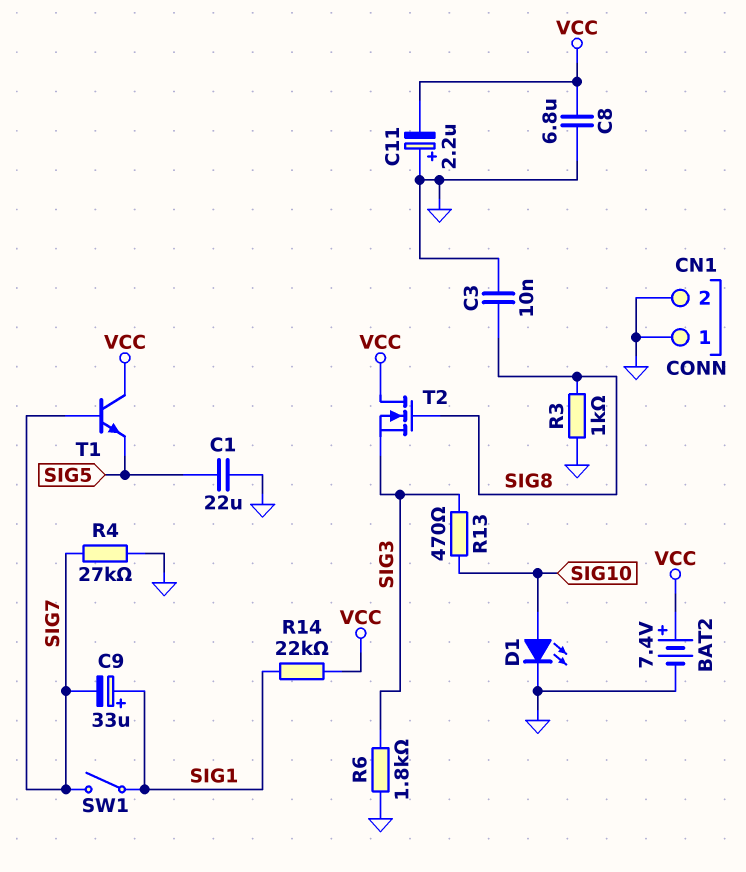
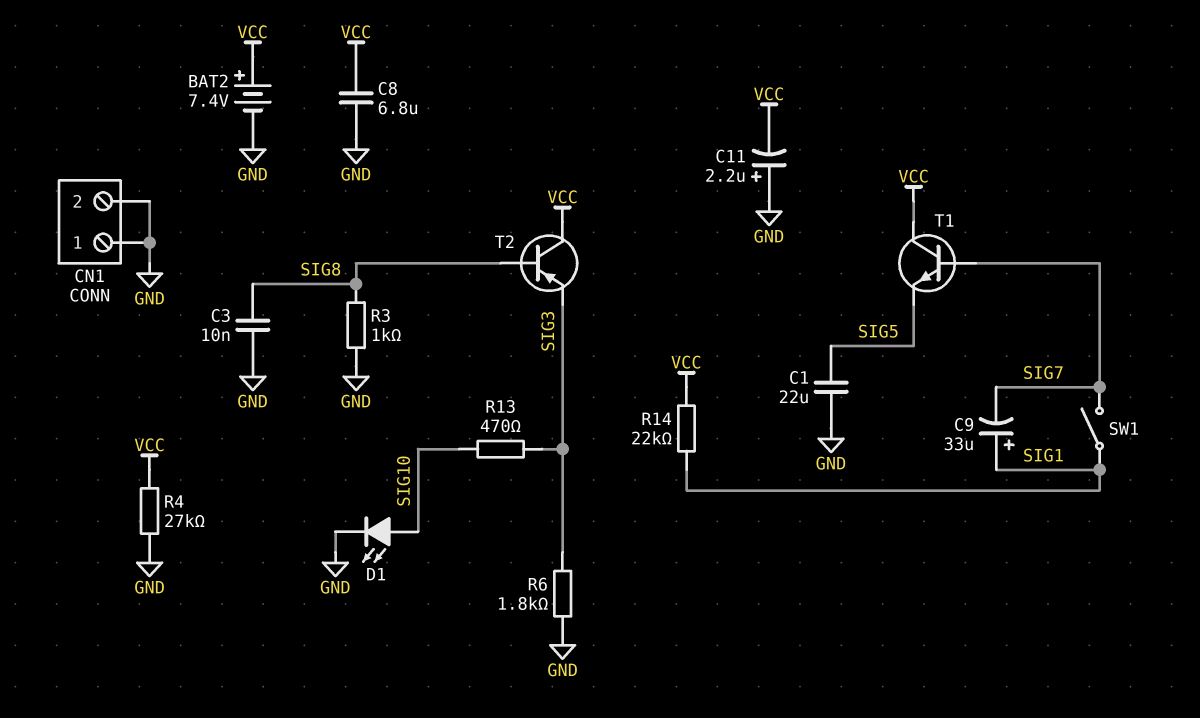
R4: 27k (GND, SIG7) -> 27k (GND, VCC)
T2: NMOS (G SIG8, D VCC, S SIG3) -> PNP (B SIG8, C VCC, E SIG3)

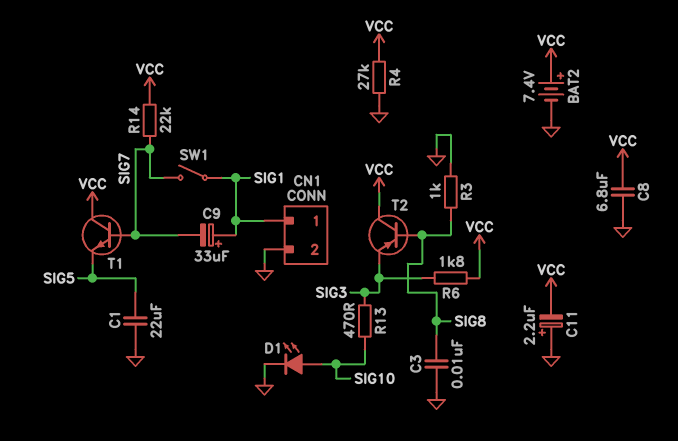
CN1 pin 1: GND -> SIG1
R6: 1.8k (GND, SIG3) -> 1.8k (SIG3, VCC)
R14: 22k (SIG1, VCC) -> 22k (SIG7, VCC)

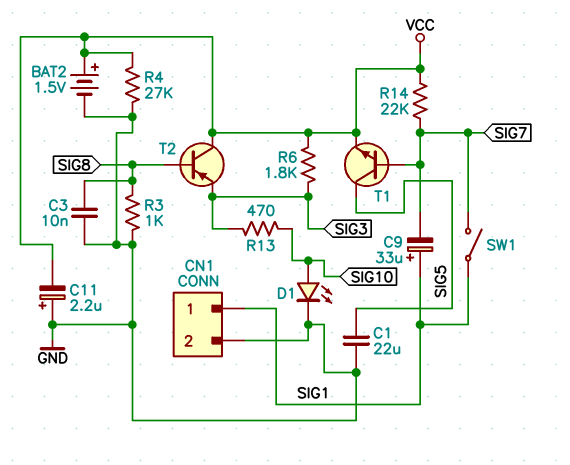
BAT2: 7.4V (plus VCC, minus GND) -> 1.5V (plus VCC, minus GND)
C8: 6.8uF (GND, VCC) -> none
T1: NPN (B SIG7, C VCC, E SIG5) -> NPN (B SIG7, C SIG5, E VCC)

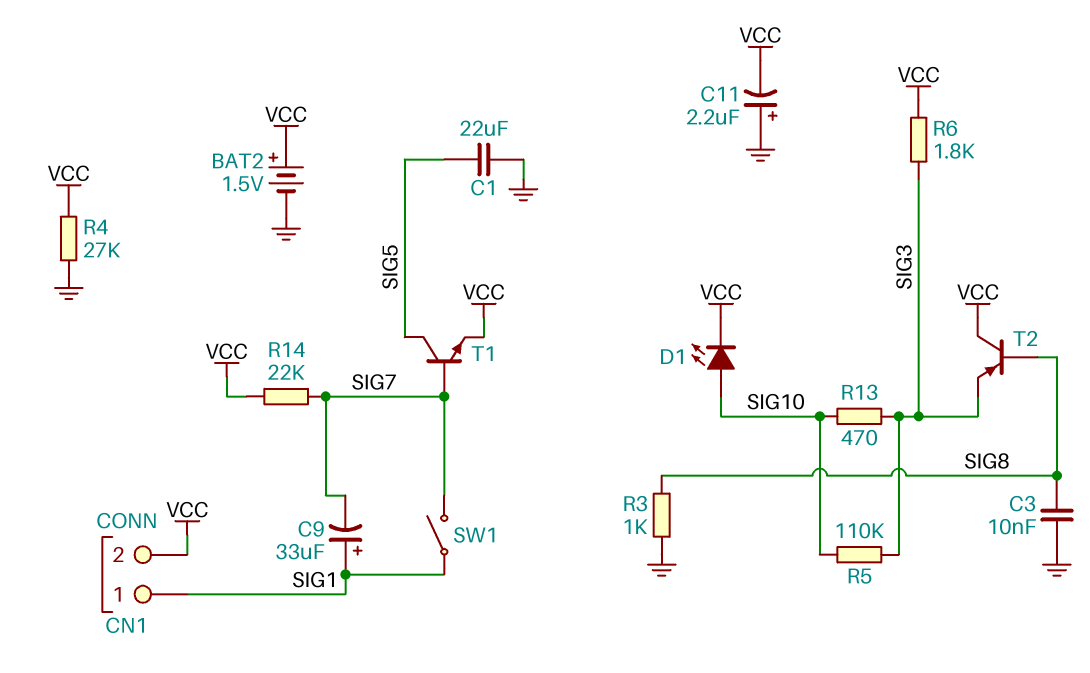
CN1 pin 2: GND -> VCC
D1: LED (A SIG10, K GND) -> LED (A SIG10, K VCC)
R5: none -> 110k (SIG3, SIG10)

